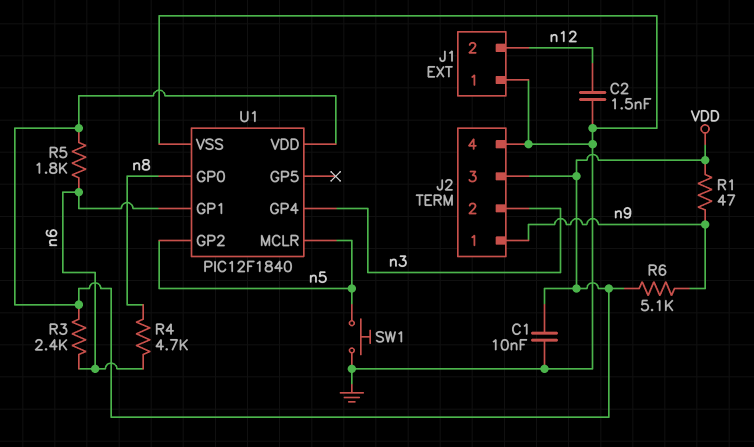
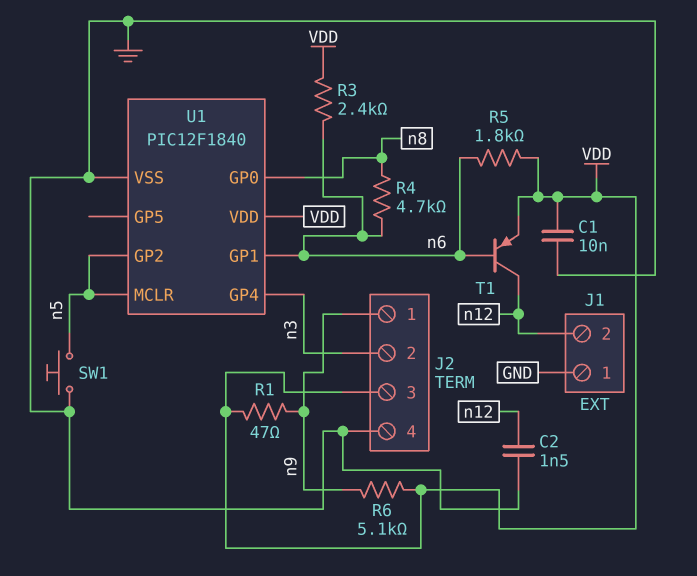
T1: none -> PNP (B n6, C n12, E VDD)

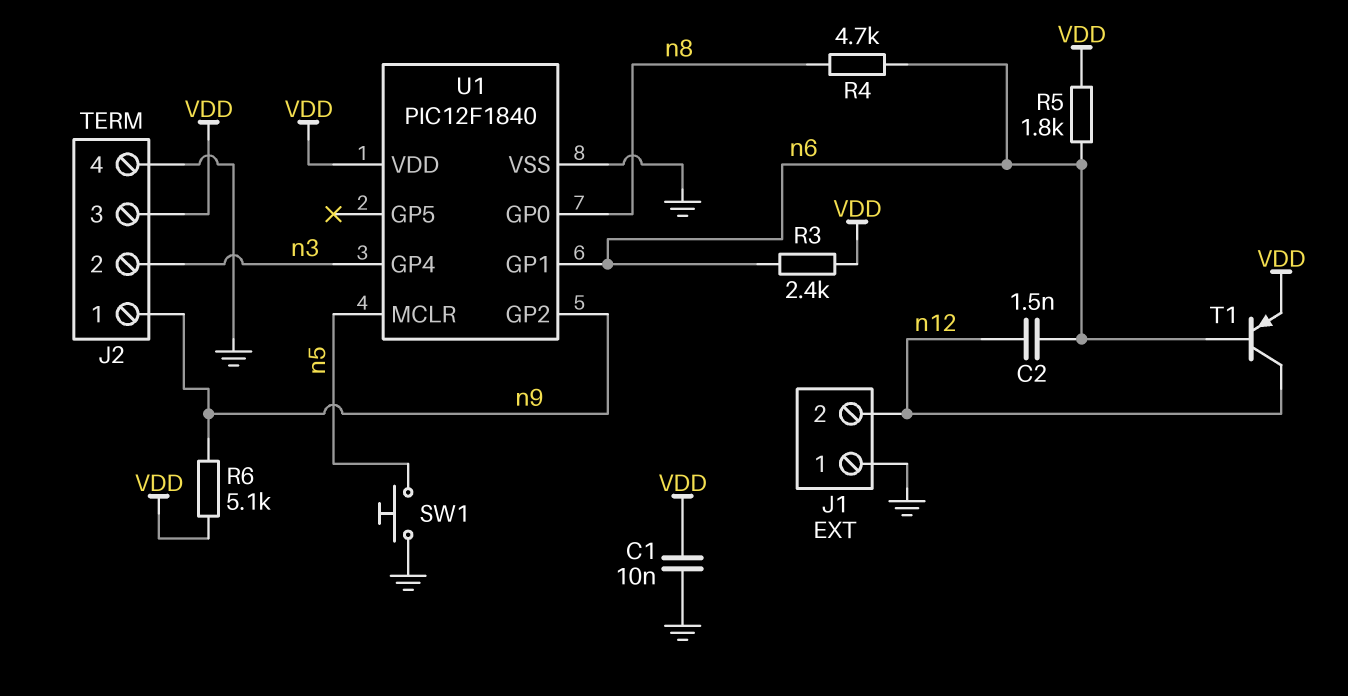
C2: 1.5nF (GND, n12) -> 1.5nF (n6, n12)
R1: 47 (VDD, n9) -> none
U1 pin GP2: n5 -> n9

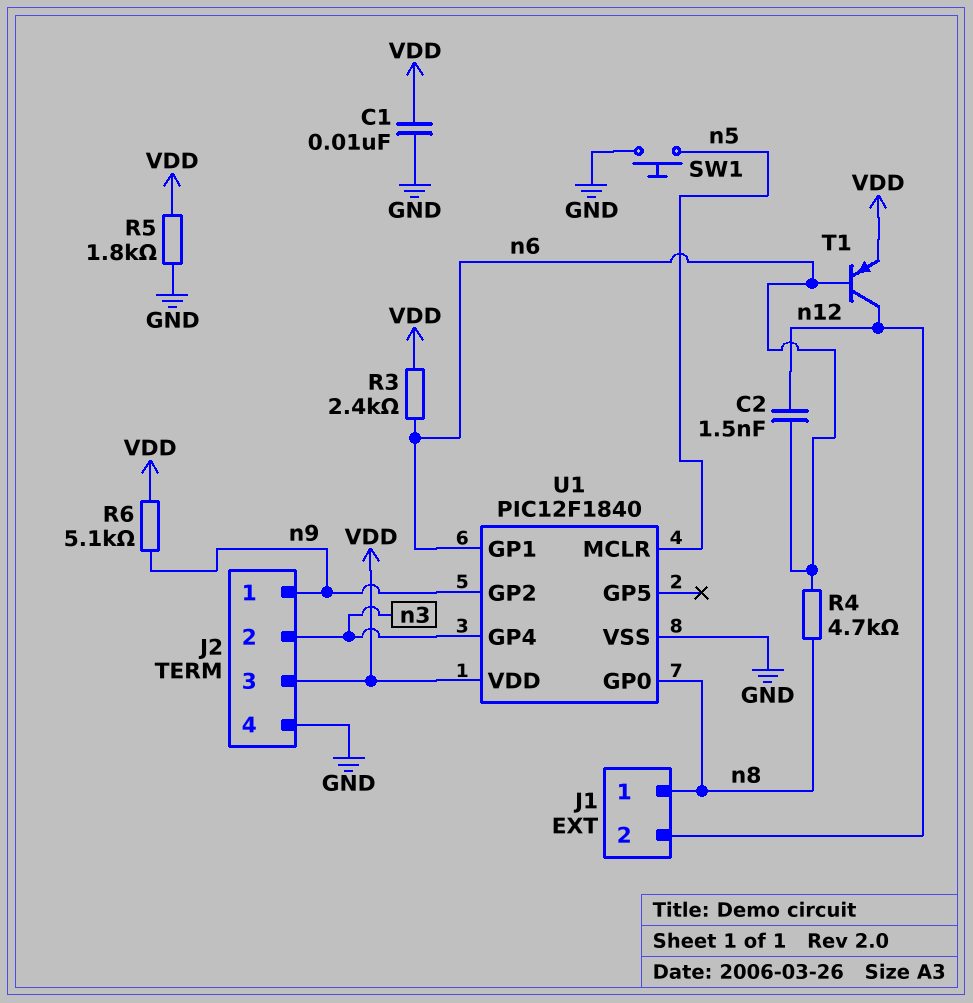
J1 pin 1: GND -> n8
R5: 1.8k (VDD, n6) -> 1.8k (GND, VDD)

